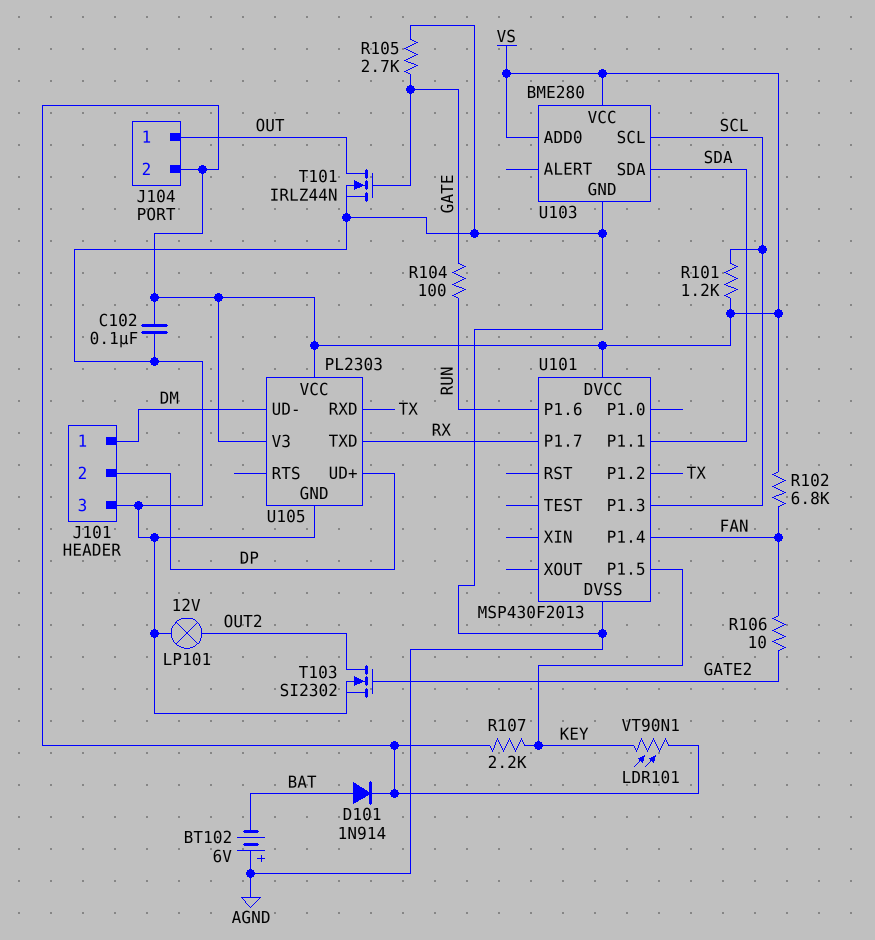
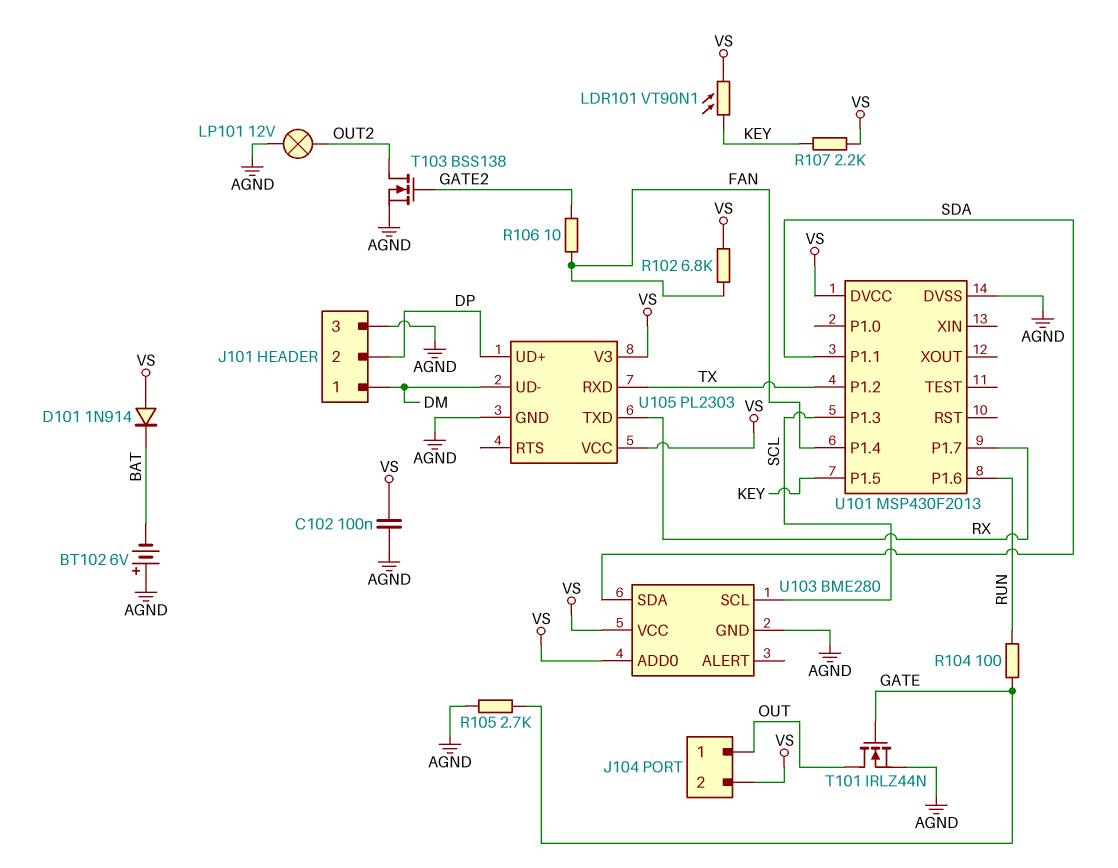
D101: diode 1N914 (A BAT, K VS) -> diode 1N914 (A VS, K BAT)
R101: 1.2k (SCL, VS) -> none
T103: NMOS SI2302 (G GATE2, D OUT2, S AGND) -> NMOS BSS138 (G GATE2, D OUT2, S AGND)

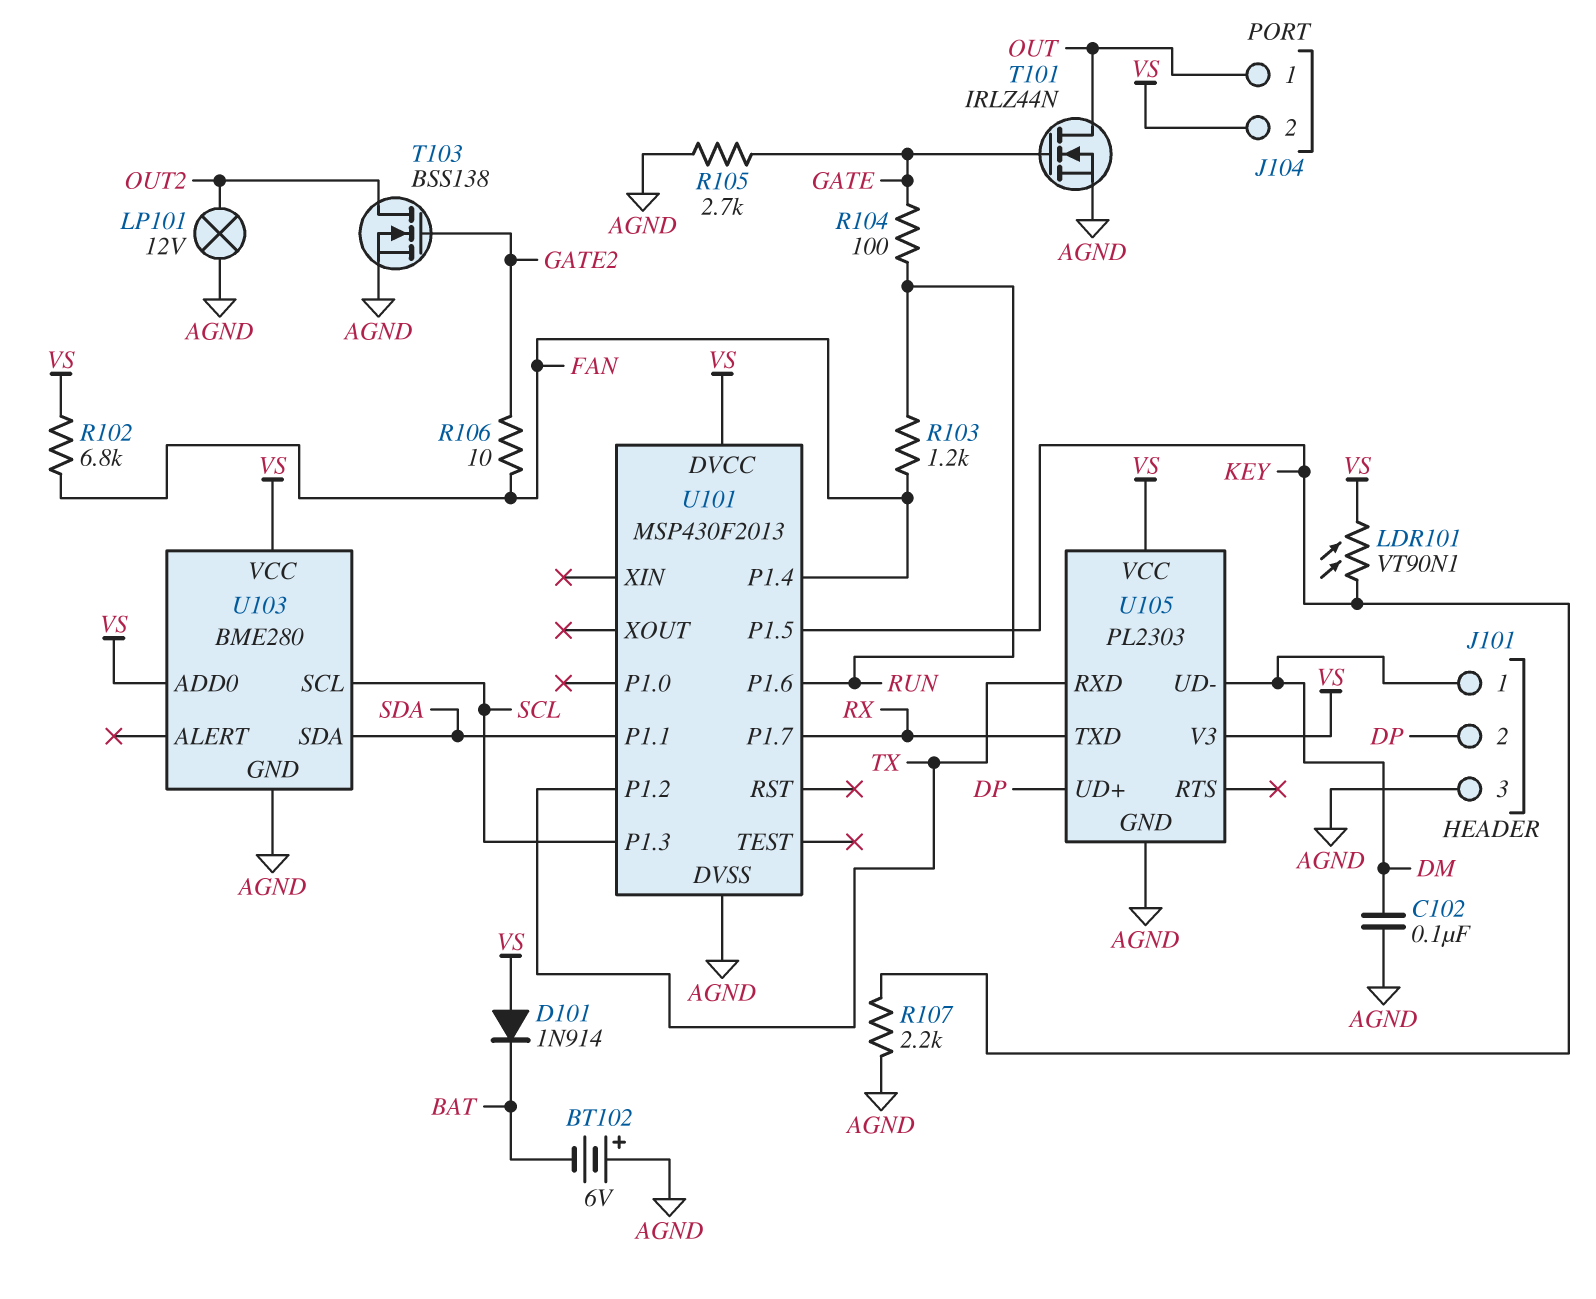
C102: 100nF (AGND, VS) -> 100nF (AGND, DM)
R103: none -> 1.2k (FAN, RUN)
R107: 2.2k (KEY, VS) -> 2.2k (AGND, KEY)

